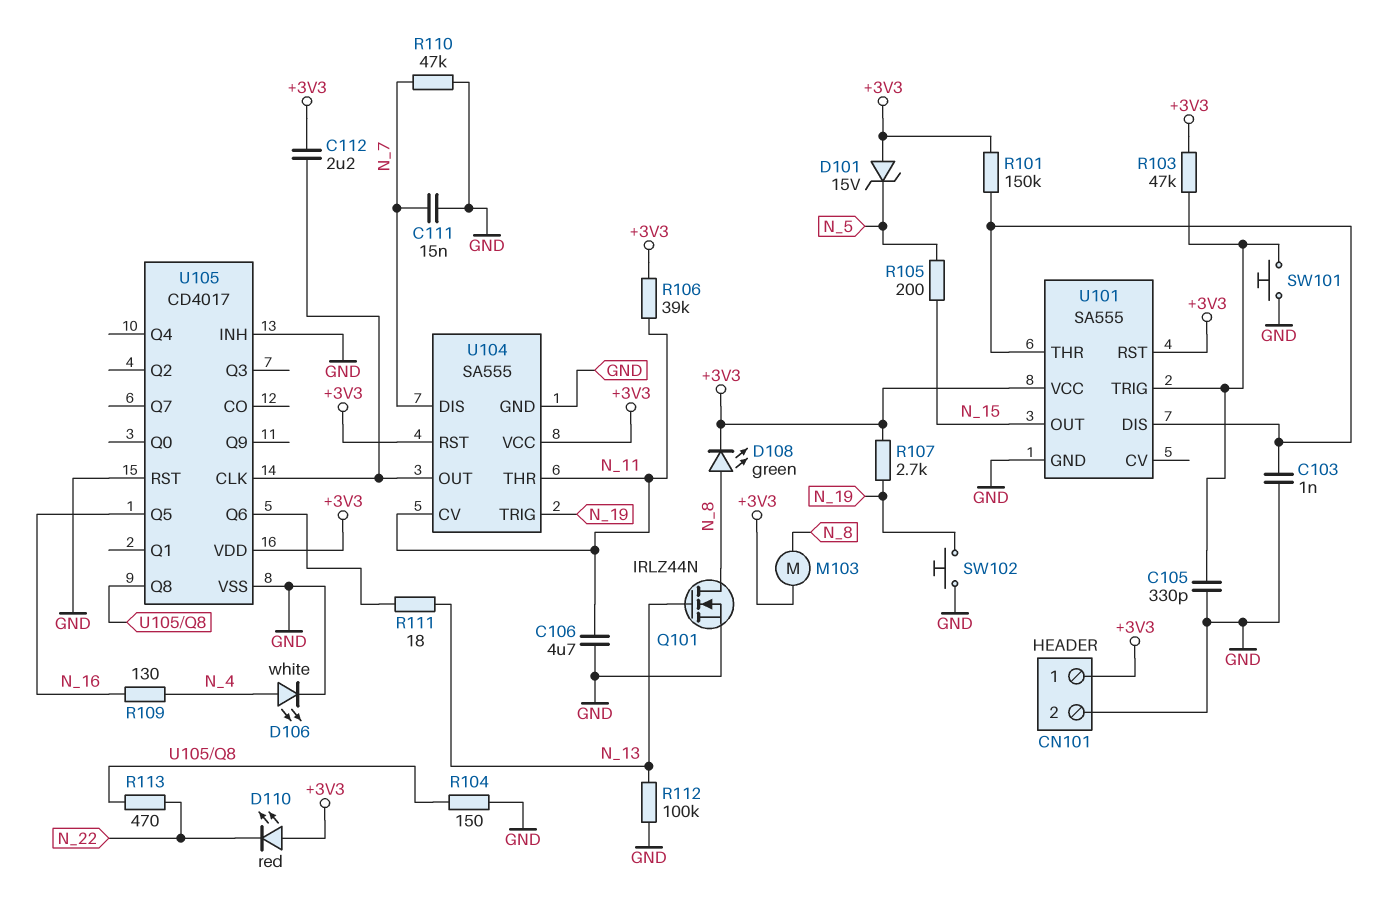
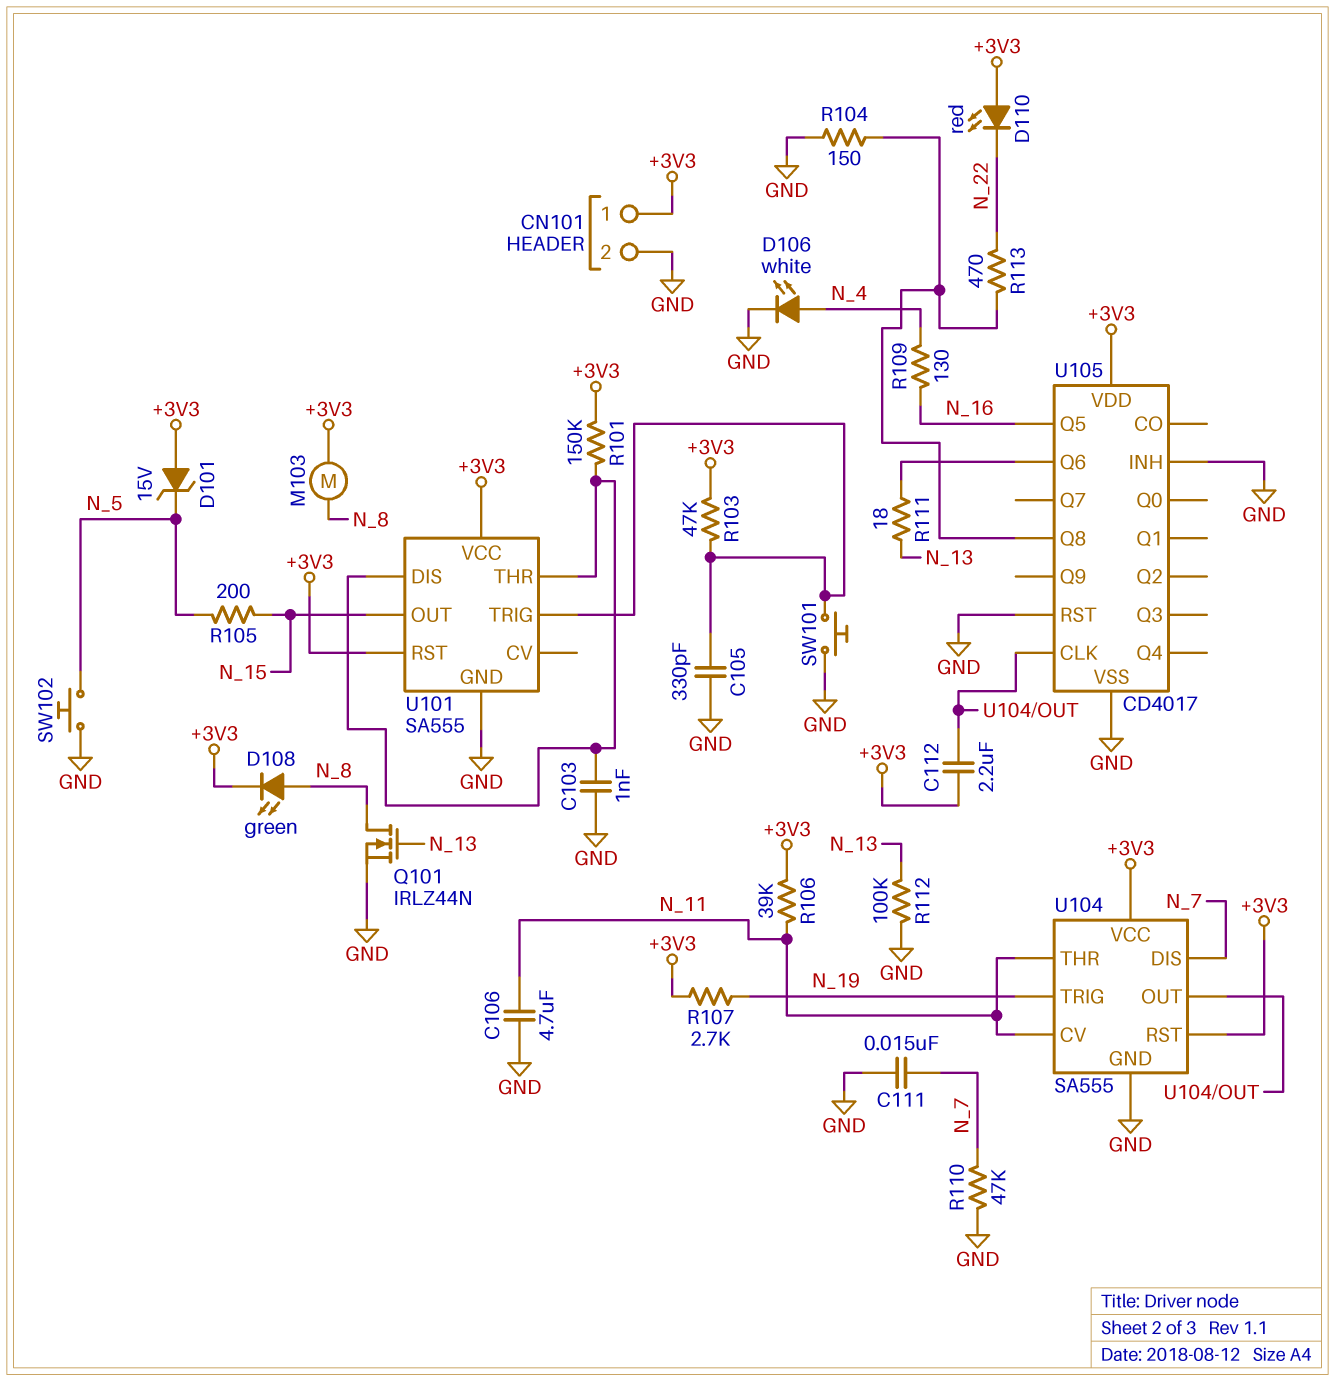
SW102: button (GND, N_19) -> button (GND, N_5)

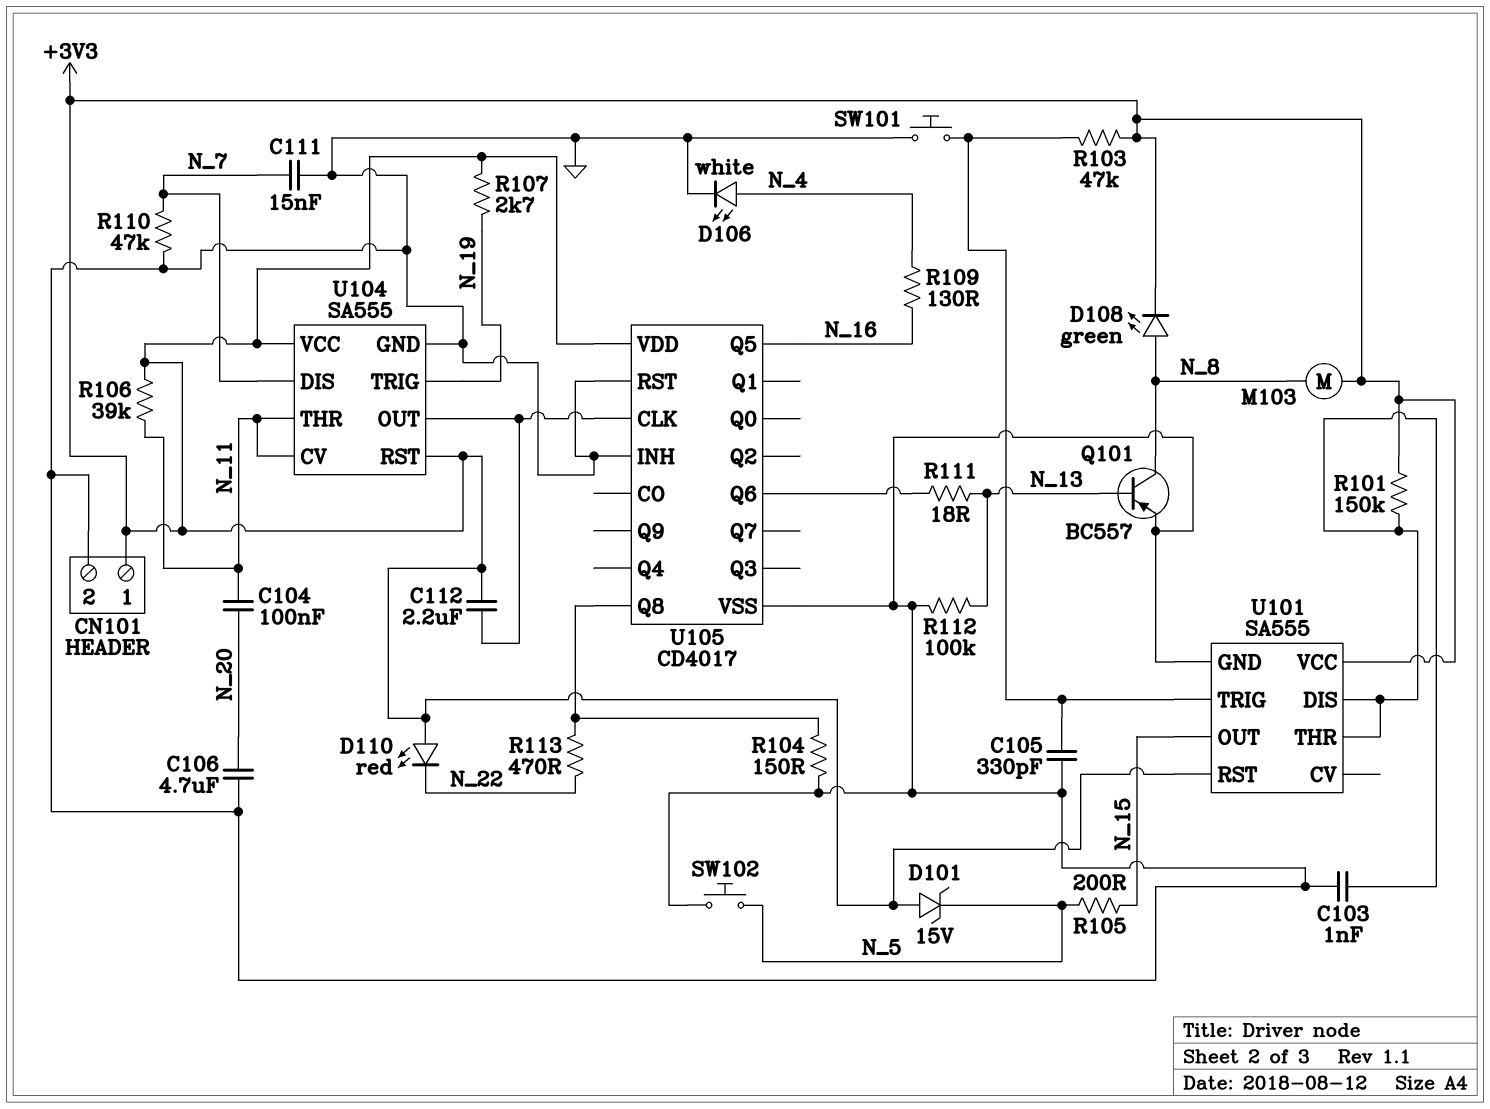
C104: none -> 100nF (N_11, N_20)
C106: 4.7uF (GND, N_11) -> 4.7uF (GND, N_20)
Q101: NMOS IRLZ44N (G N_13, D N_8, S GND) -> PNP BC557 (B N_13, C N_8, E GND)

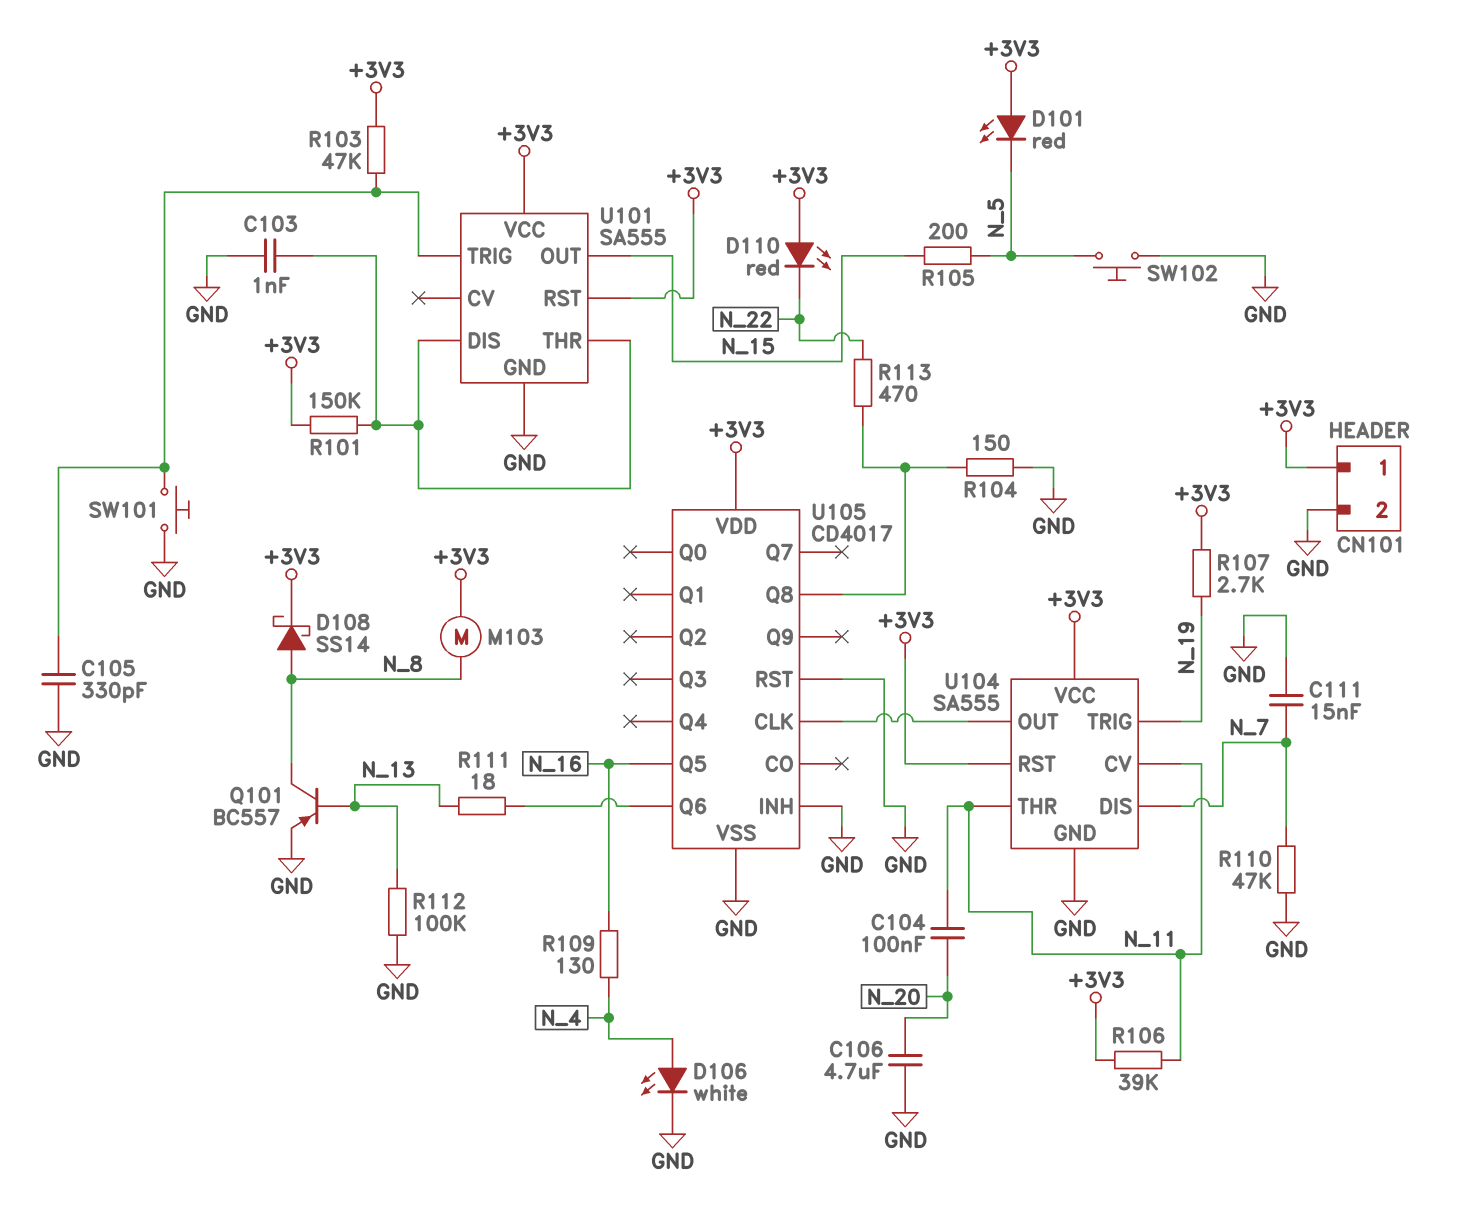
C112: 2.2uF (+3V3, U104/OUT) -> none
D101: zener 15V (A +3V3, K N_5) -> LED red (A +3V3, K N_5)
D108: LED green (A N_8, K +3V3) -> schottky SS14 (A N_8, K +3V3)

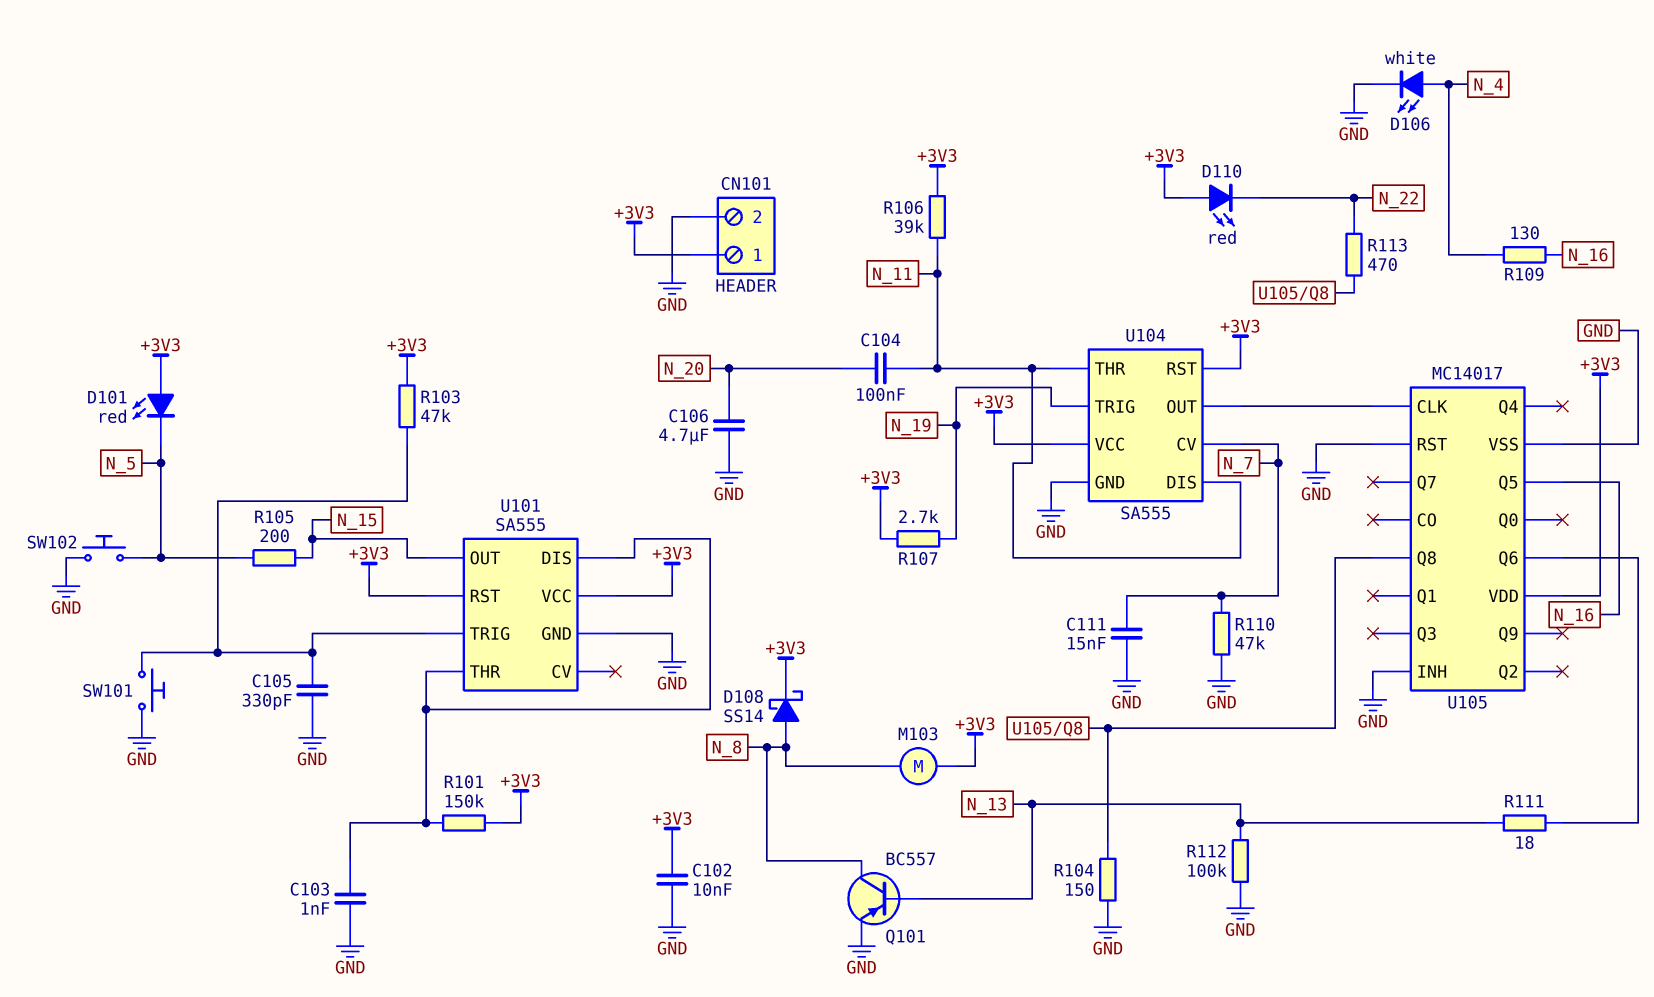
C102: none -> 10nF (+3V3, GND)
U104 pin CV: N_11 -> N_7
U104 pin DIS: N_7 -> N_11
U105: CD4017 -> MC14017

